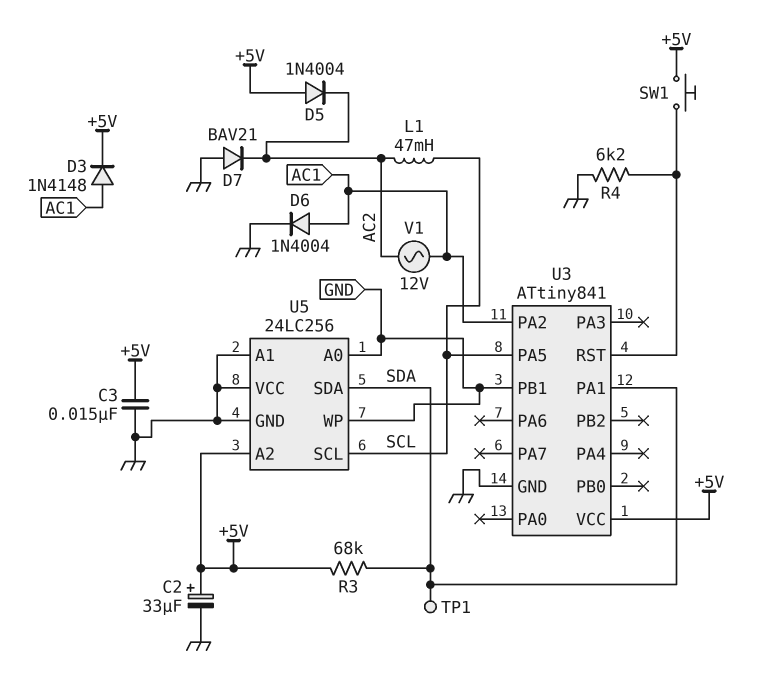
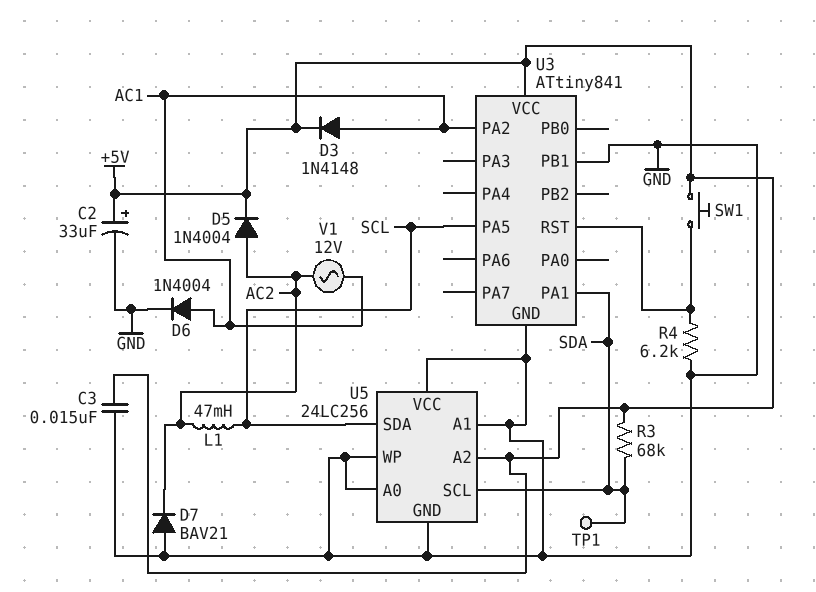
D5: diode 1N4004 (A +5V, K AC2) -> diode 1N4004 (A AC2, K +5V)
U5 pin SCL: SCL -> SDA
U5 pin SDA: SDA -> SCL

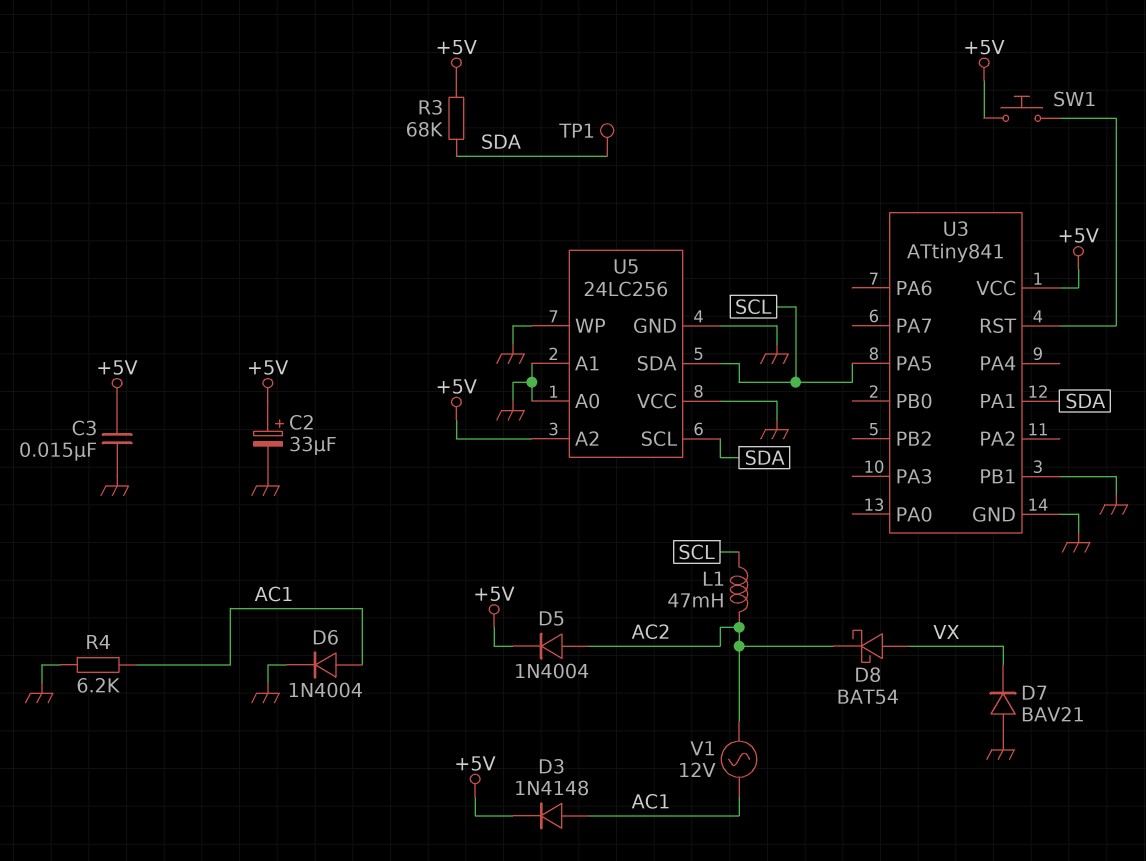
D7: diode BAV21 (A GND, K AC2) -> diode BAV21 (A GND, K VX)
D8: none -> schottky BAT54 (A VX, K AC2)
R4: 6.2k (GND, U3/RST) -> 6.2k (AC1, GND)
U3 pin PA2: AC1 -> none

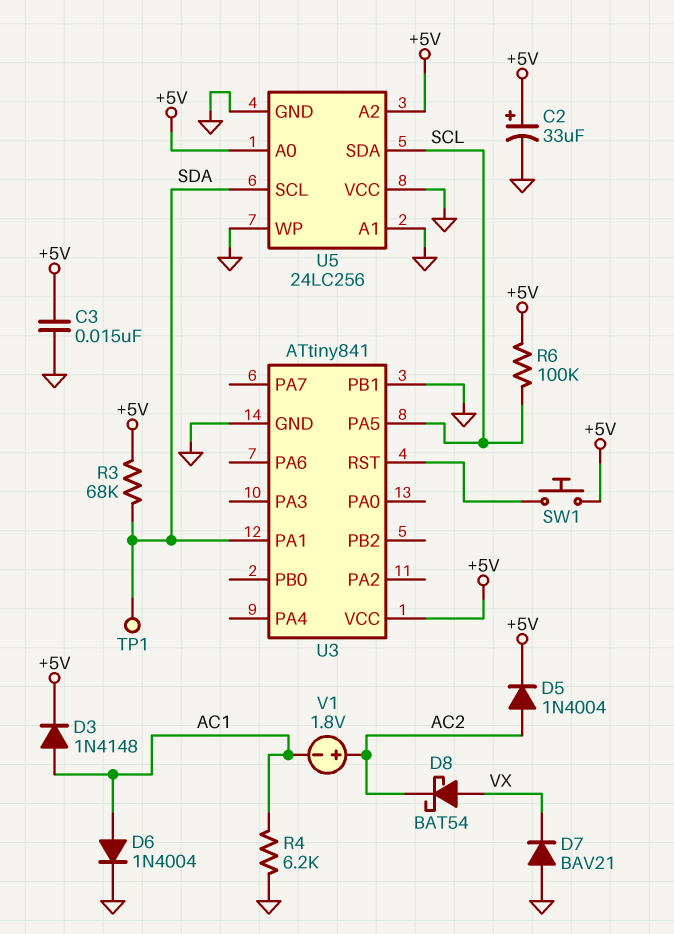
L1: 47mH (AC2, SCL) -> none
R6: none -> 100k (+5V, SCL)
U5 pin A0: GND -> +5V
V1: AC 12V (AC1, AC2) -> 1.8V (plus AC2, minus AC1)

